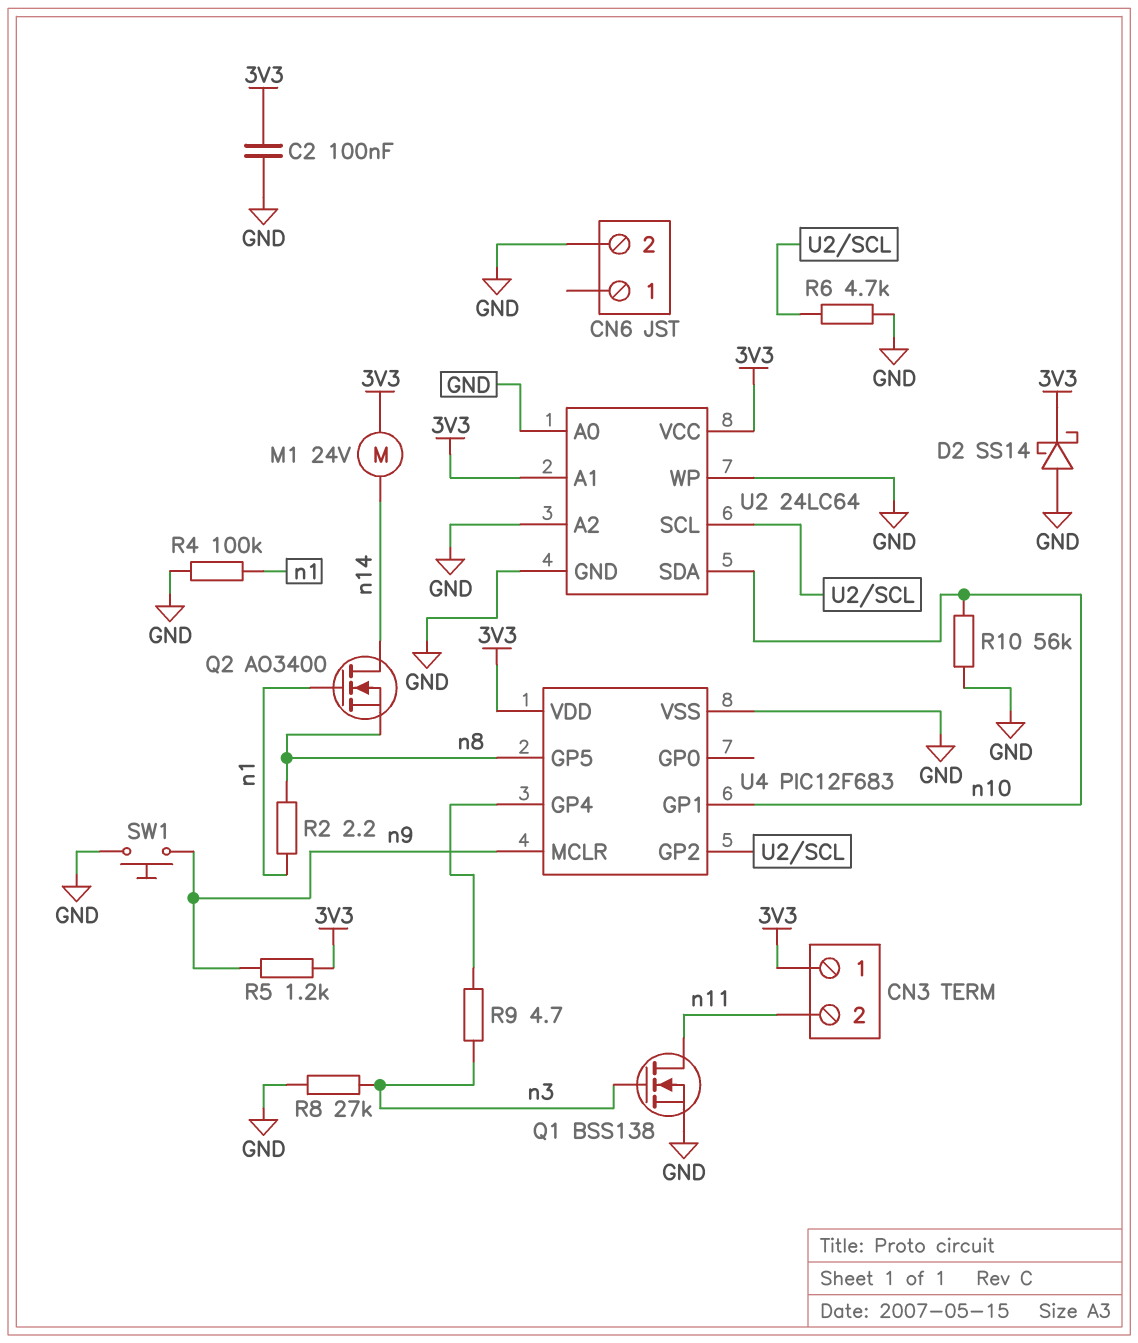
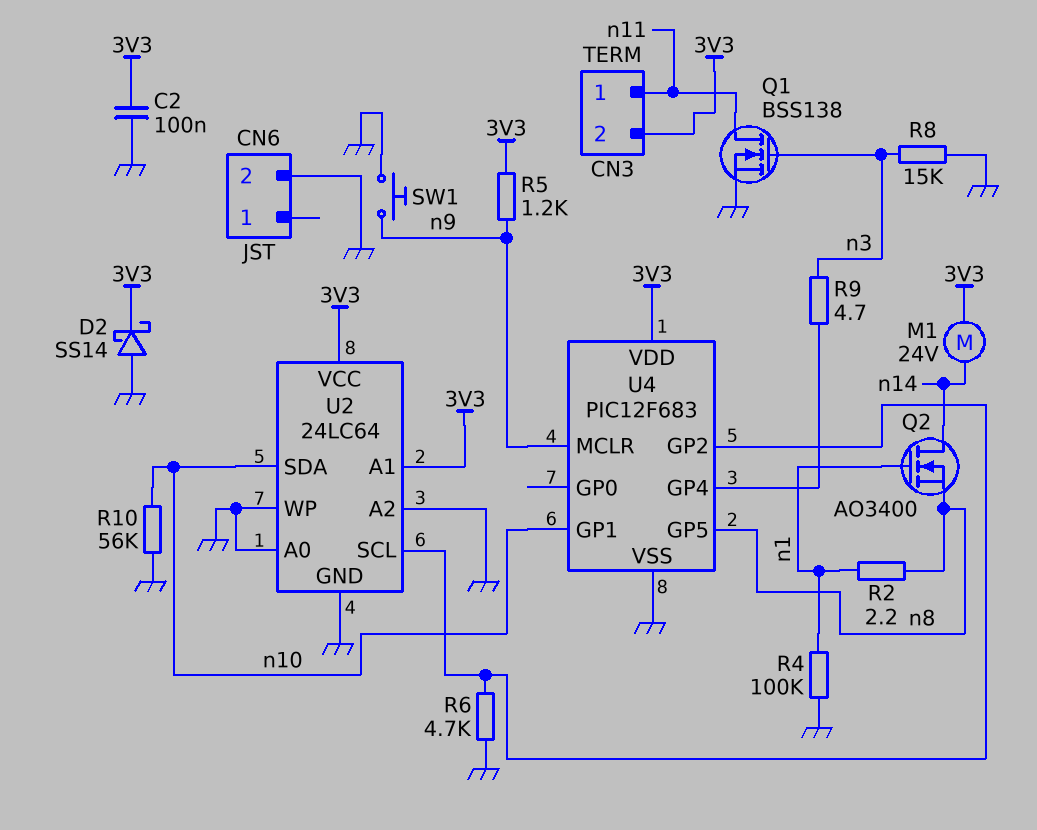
CN3 pin 1: 3V3 -> n11
CN3 pin 2: n11 -> 3V3
R8: 27k (GND, n3) -> 15k (GND, n3)

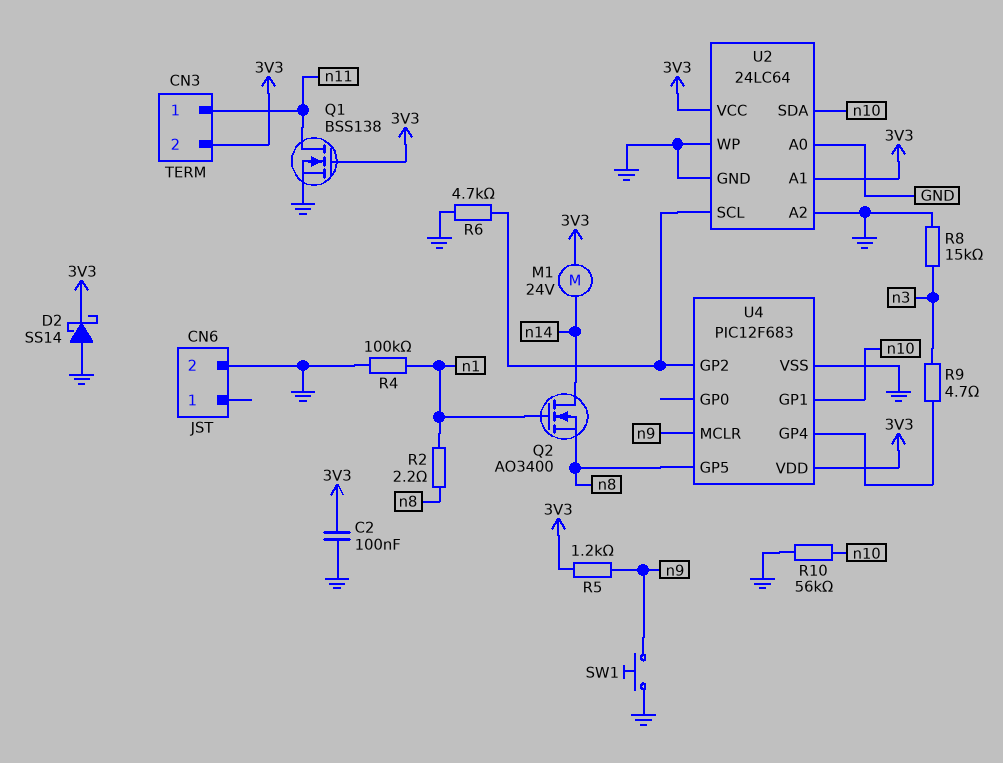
Q1: NMOS BSS138 (G n3, D n11, S GND) -> NMOS BSS138 (G 3V3, D n11, S GND)

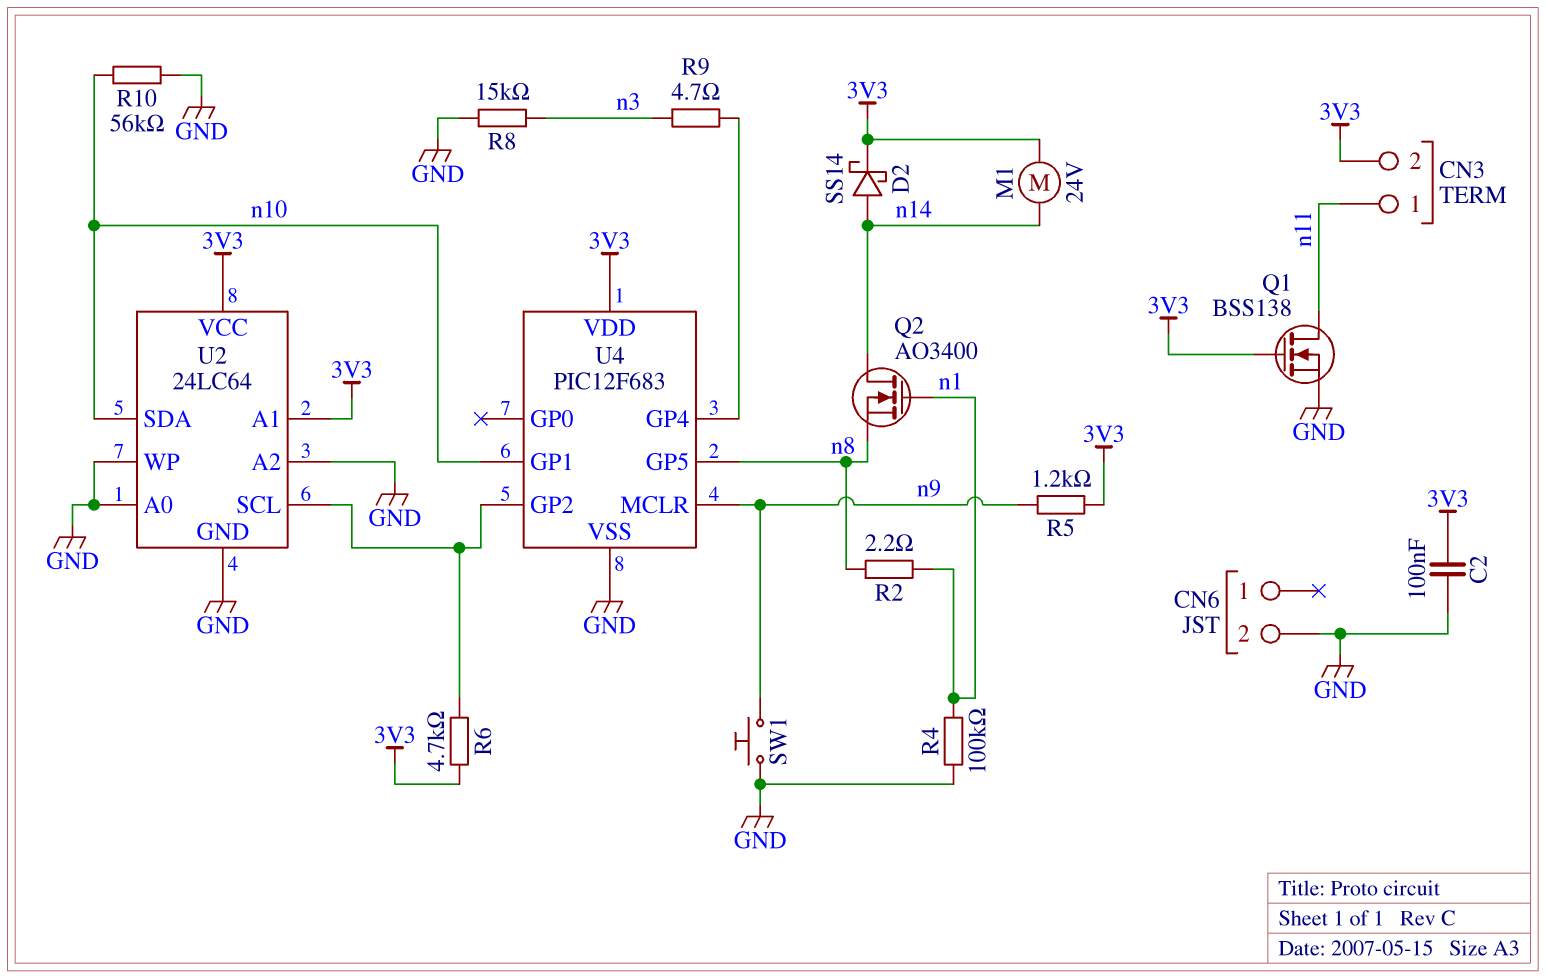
D2: schottky SS14 (A GND, K 3V3) -> schottky SS14 (A n14, K 3V3)
R6: 4.7k (GND, U2/SCL) -> 4.7k (3V3, U2/SCL)

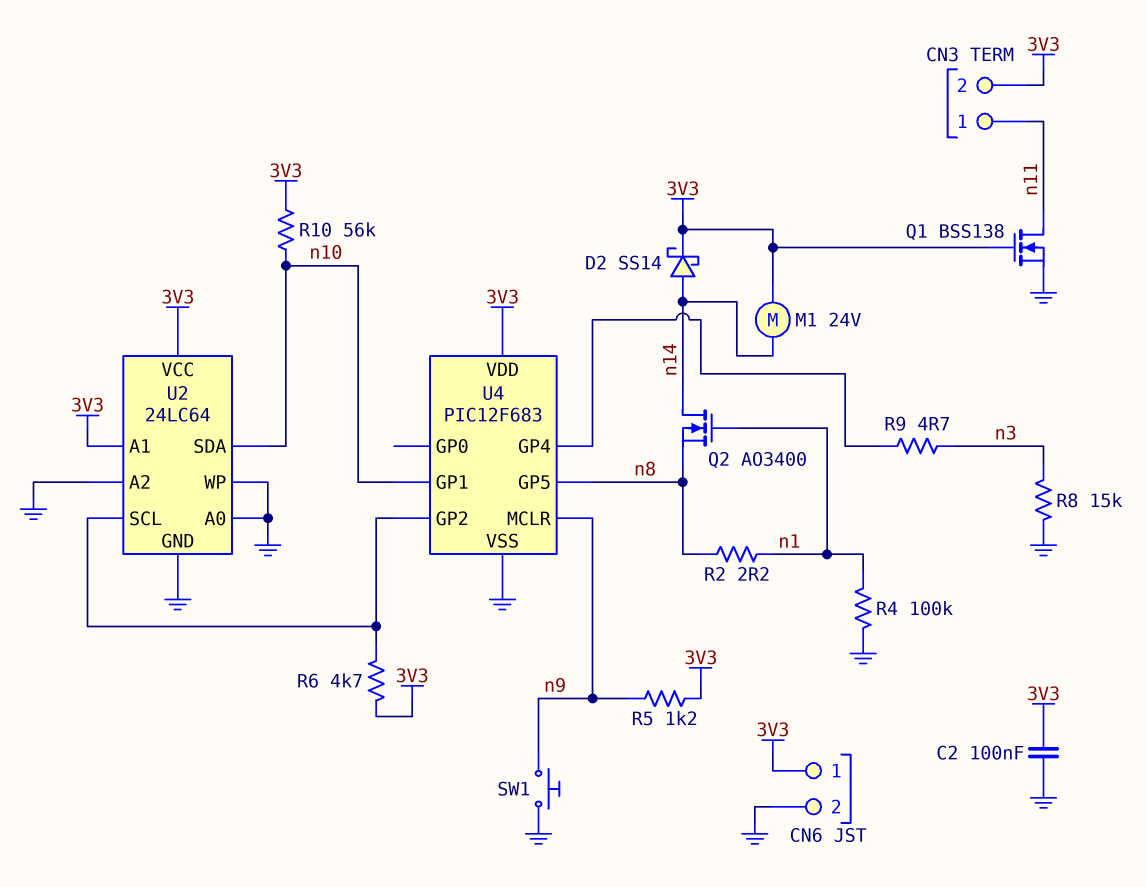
CN6 pin 1: none -> 3V3
R10: 56k (GND, n10) -> 56k (3V3, n10)

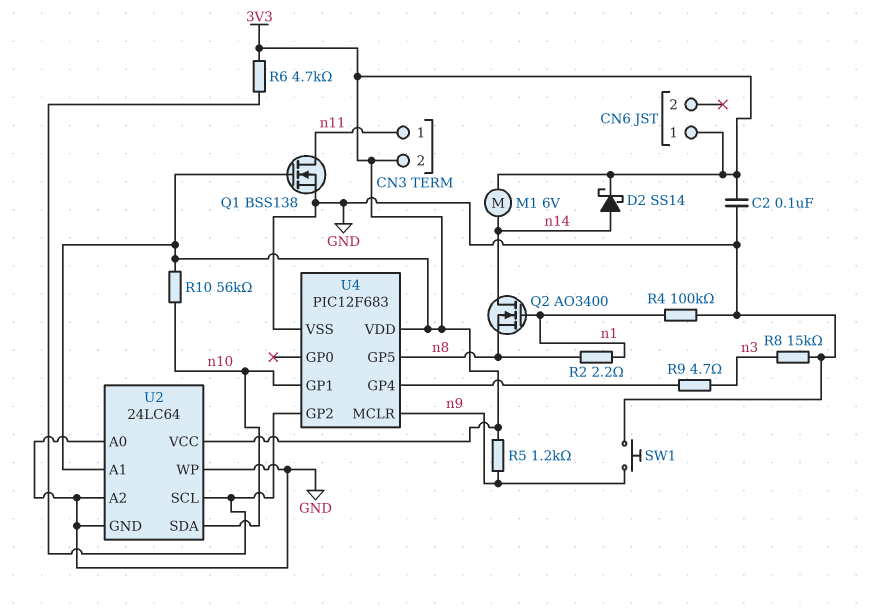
CN6 pin 2: GND -> none
M1: motor 24V (3V3, n14) -> motor 6V (3V3, n14)

